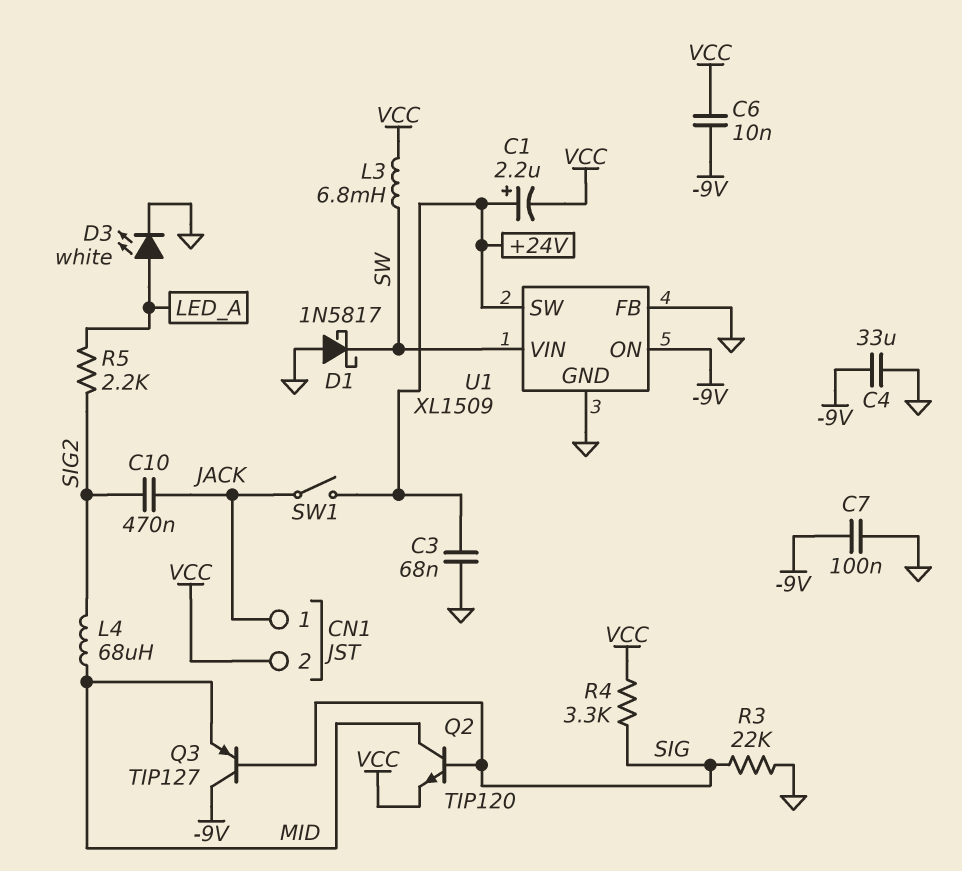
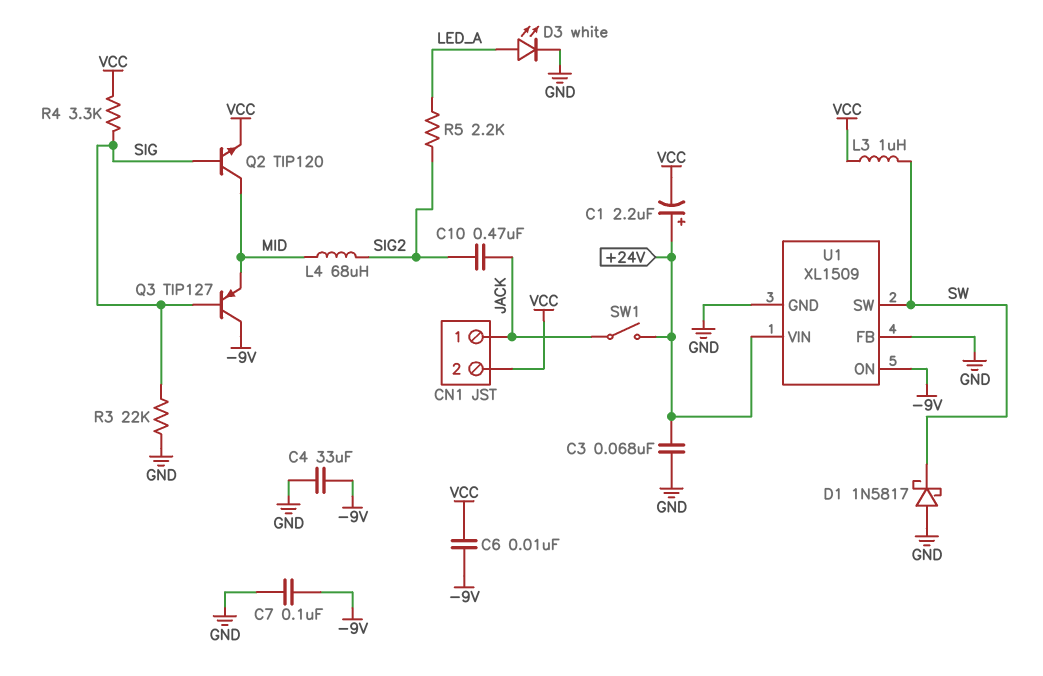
L3: 6.8mH (SW, VCC) -> 1uH (SW, VCC)
U1 pin SW: +24V -> SW
U1 pin VIN: SW -> +24V

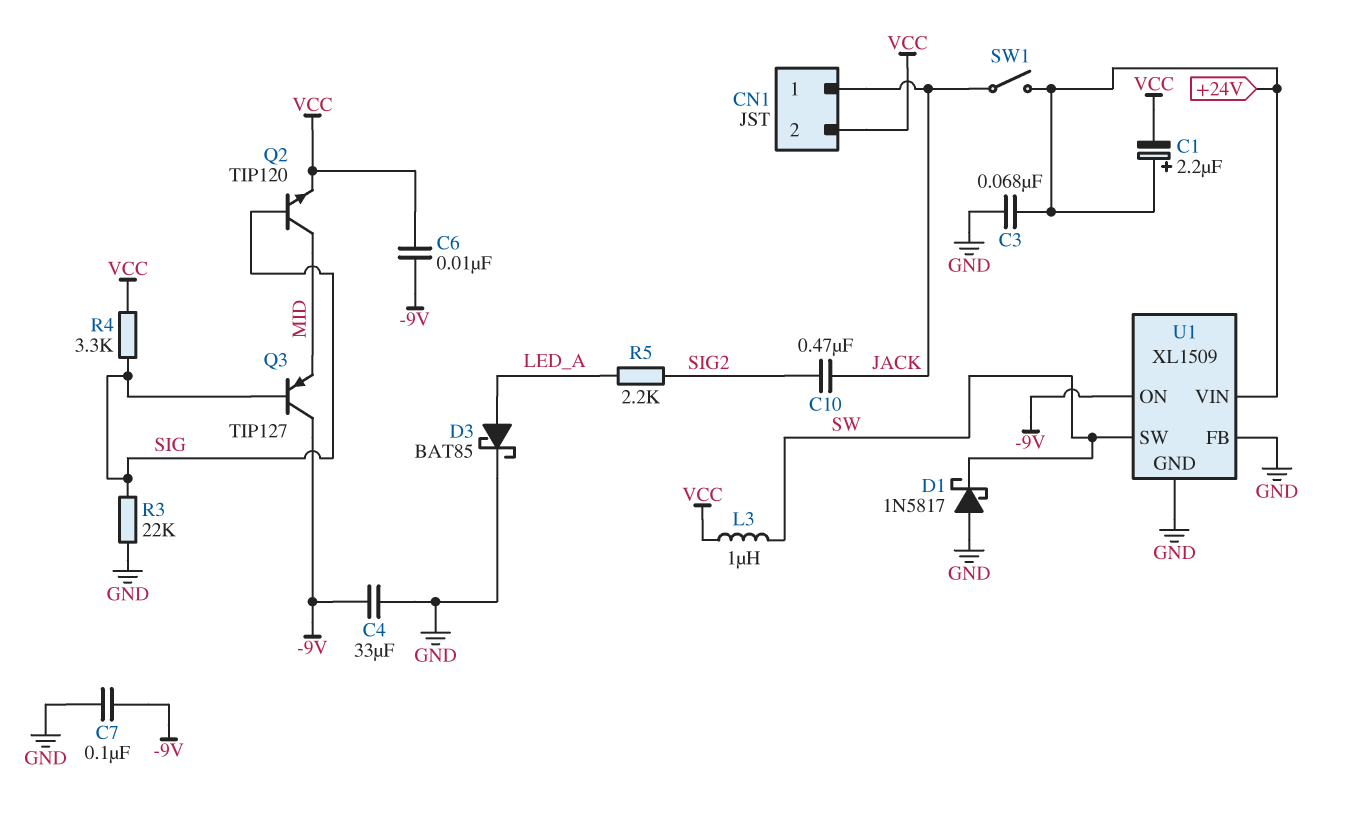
D3: LED white (A LED_A, K GND) -> schottky BAT85 (A LED_A, K GND)
L4: 68uH (MID, SIG2) -> none

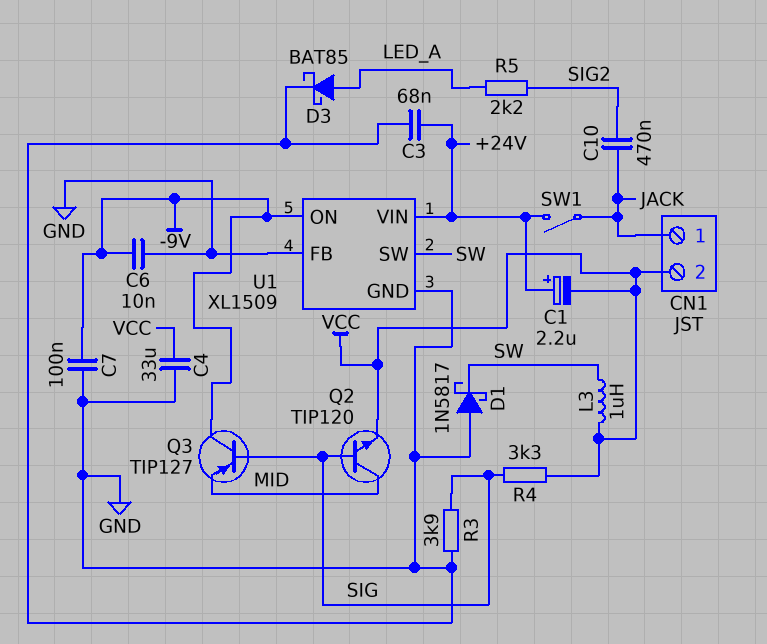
C4: 33uF (-9V, GND) -> 33uF (GND, VCC)
C6: 10nF (-9V, VCC) -> 10nF (-9V, GND)
R3: 22k (GND, SIG) -> 3.9k (GND, SIG)

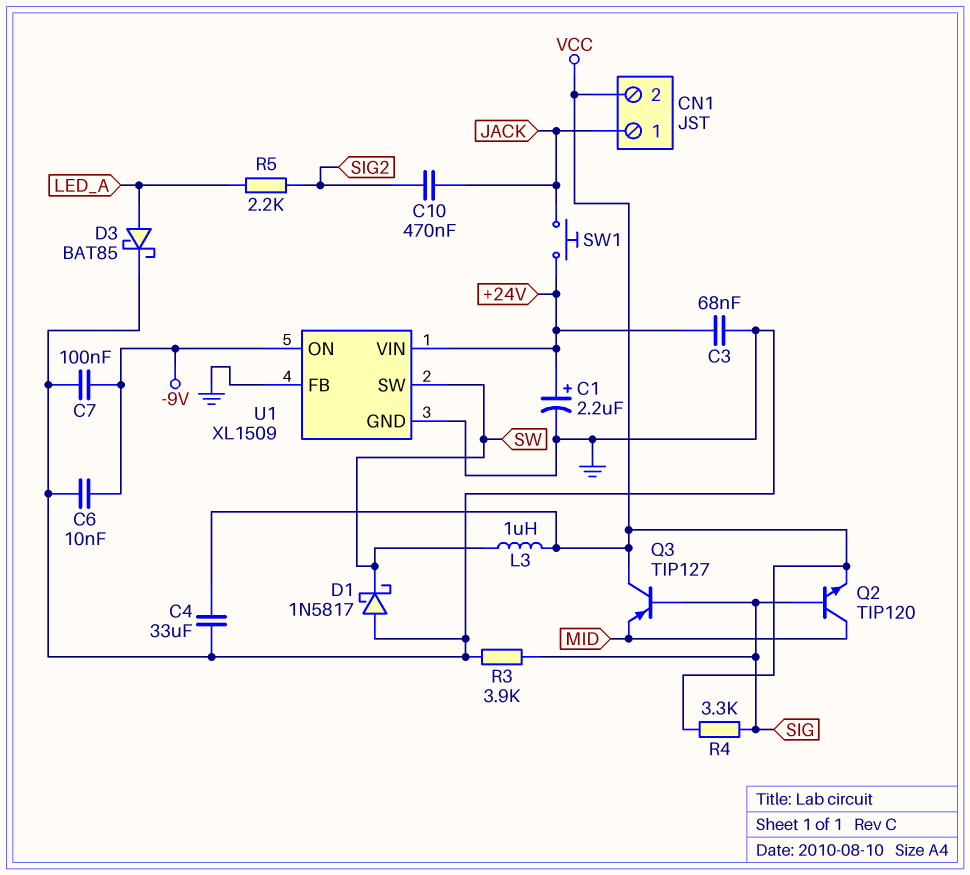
C1: 2.2uF (plus +24V, minus VCC) -> 2.2uF (plus +24V, minus GND)
Q3: PNP TIP127 (B SIG, C -9V, E MID) -> PNP TIP127 (B SIG, C VCC, E MID)
SW1: switch (+24V, JACK) -> button (+24V, JACK)

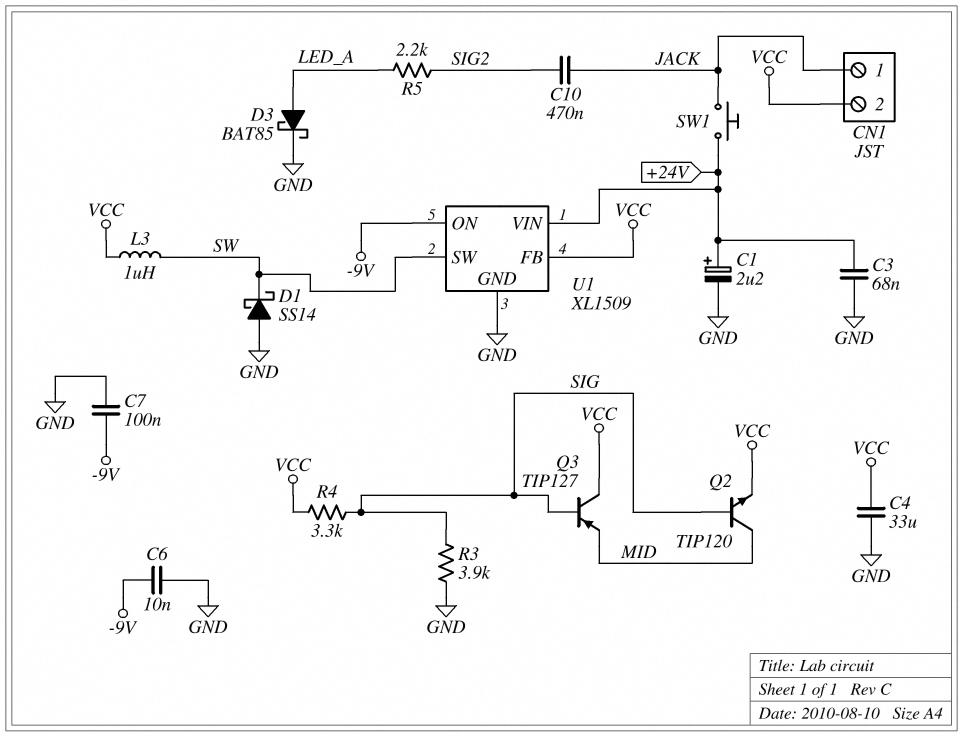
D1: schottky 1N5817 (A GND, K SW) -> schottky SS14 (A GND, K SW)
U1 pin FB: GND -> VCC

